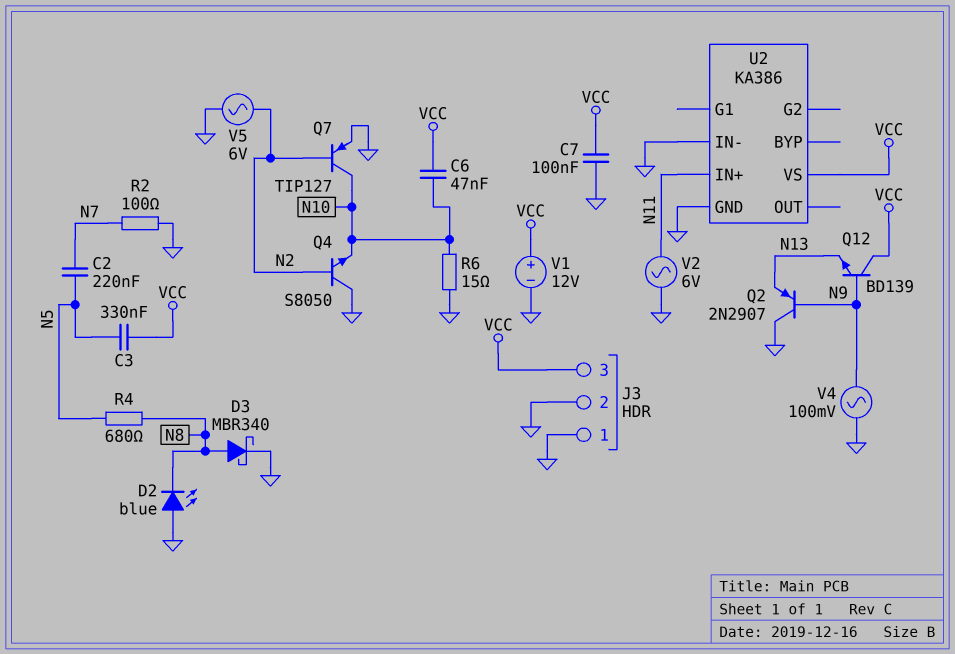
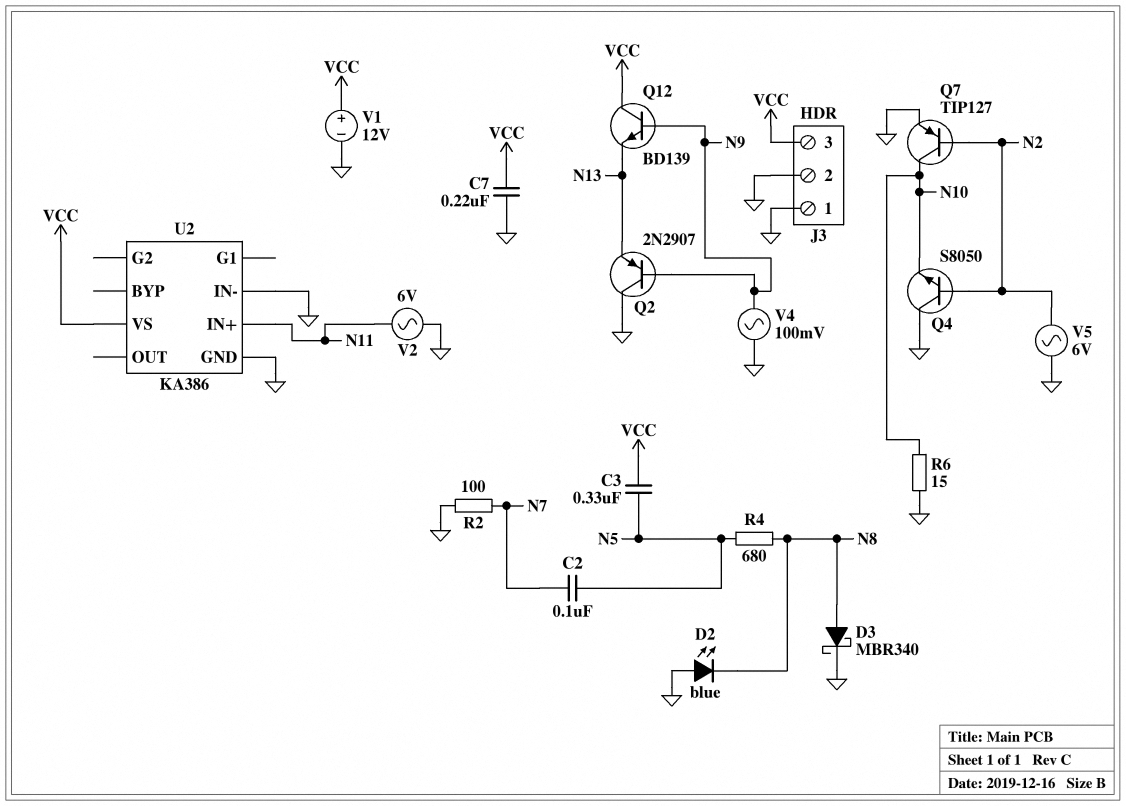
C2: 220nF (N5, N7) -> 100nF (N5, N7)
C6: 47nF (N10, VCC) -> none
C7: 100nF (GND, VCC) -> 220nF (GND, VCC)

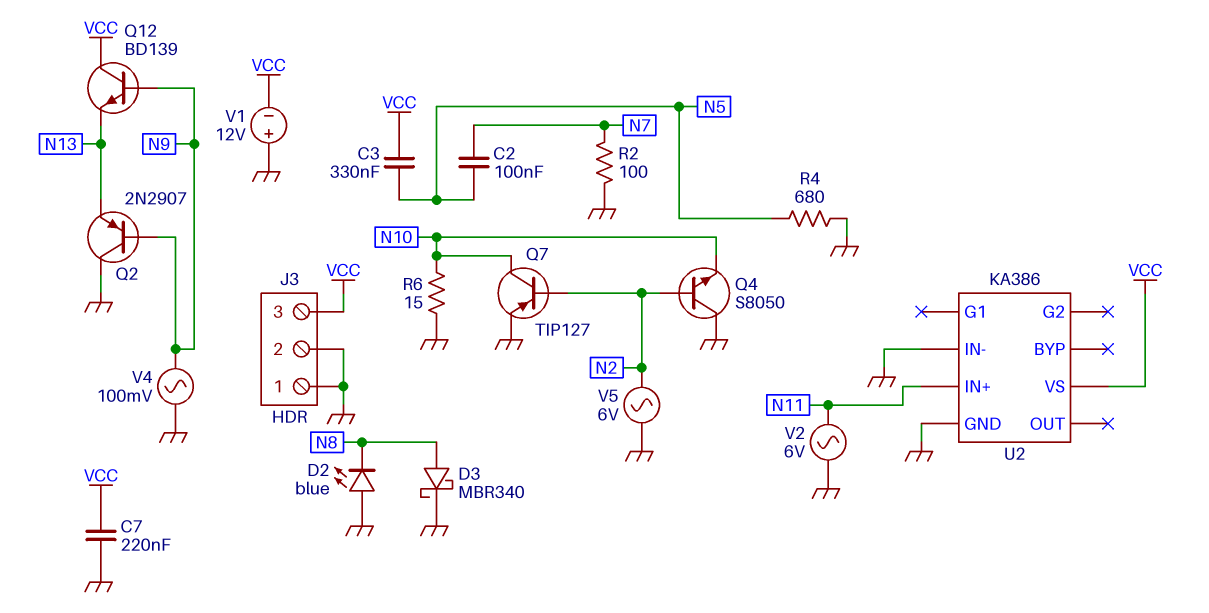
R4: 680 (N5, N8) -> 680 (GND, N5)
V1: 12V (plus VCC, minus GND) -> 12V (plus GND, minus VCC)

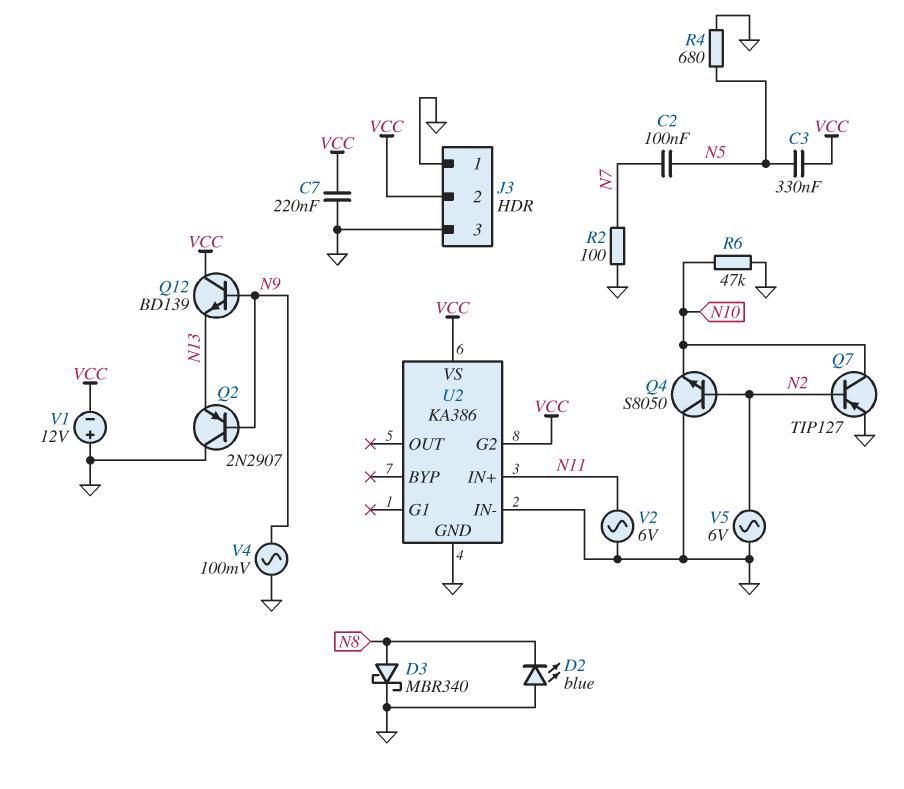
J3 pin 2: GND -> VCC
J3 pin 3: VCC -> GND
R6: 15 (GND, N10) -> 47k (GND, N10)
U2 pin G2: none -> VCC

